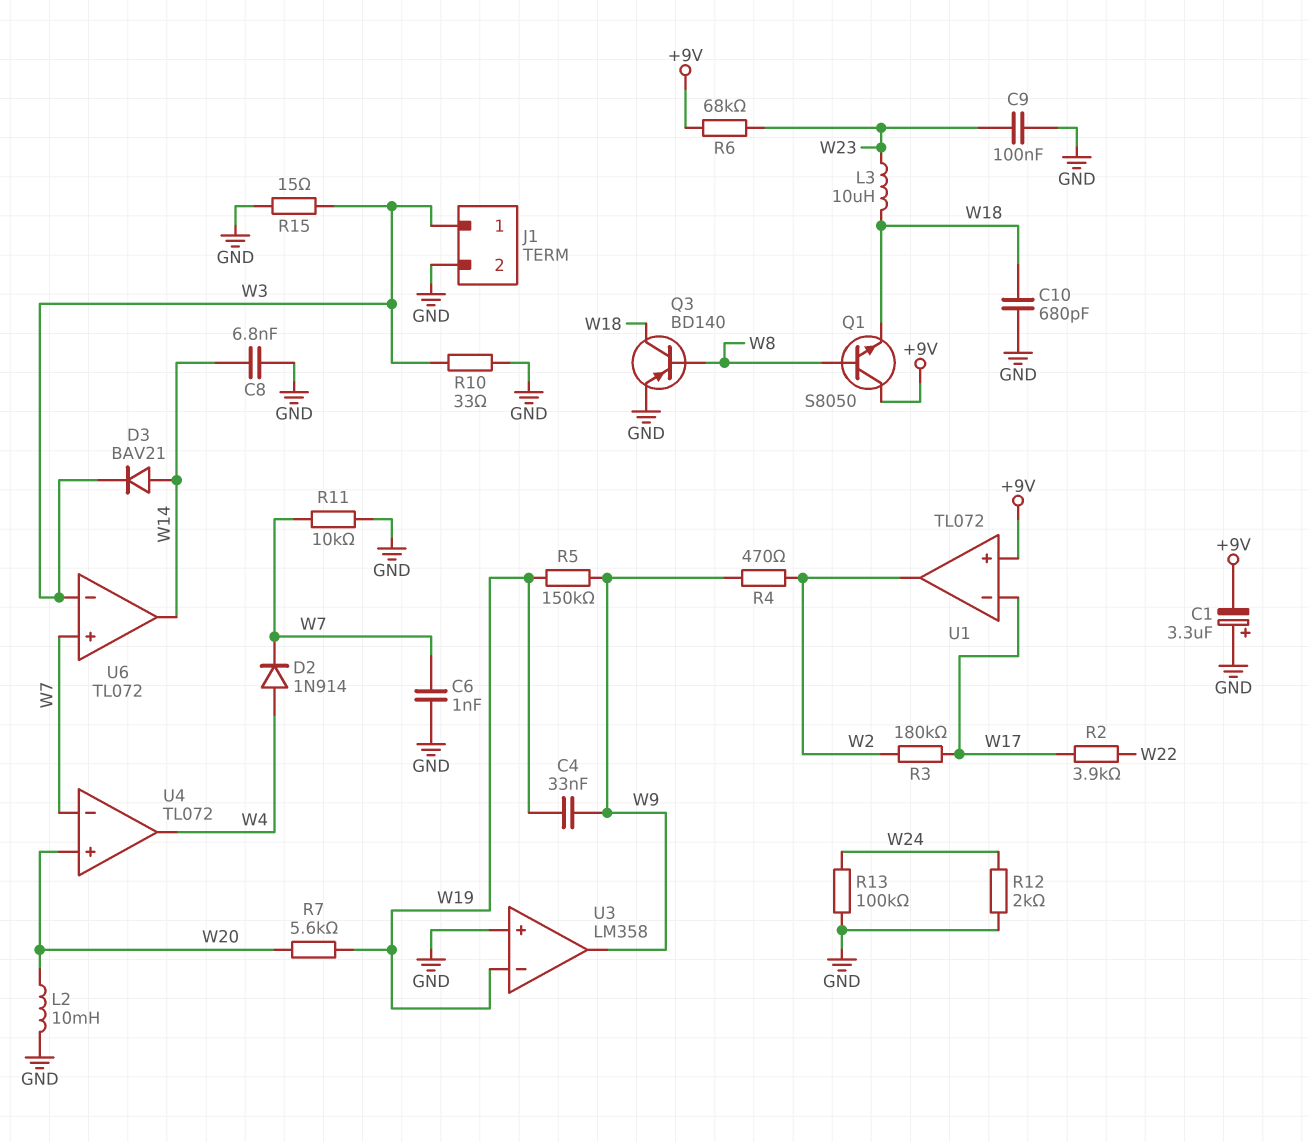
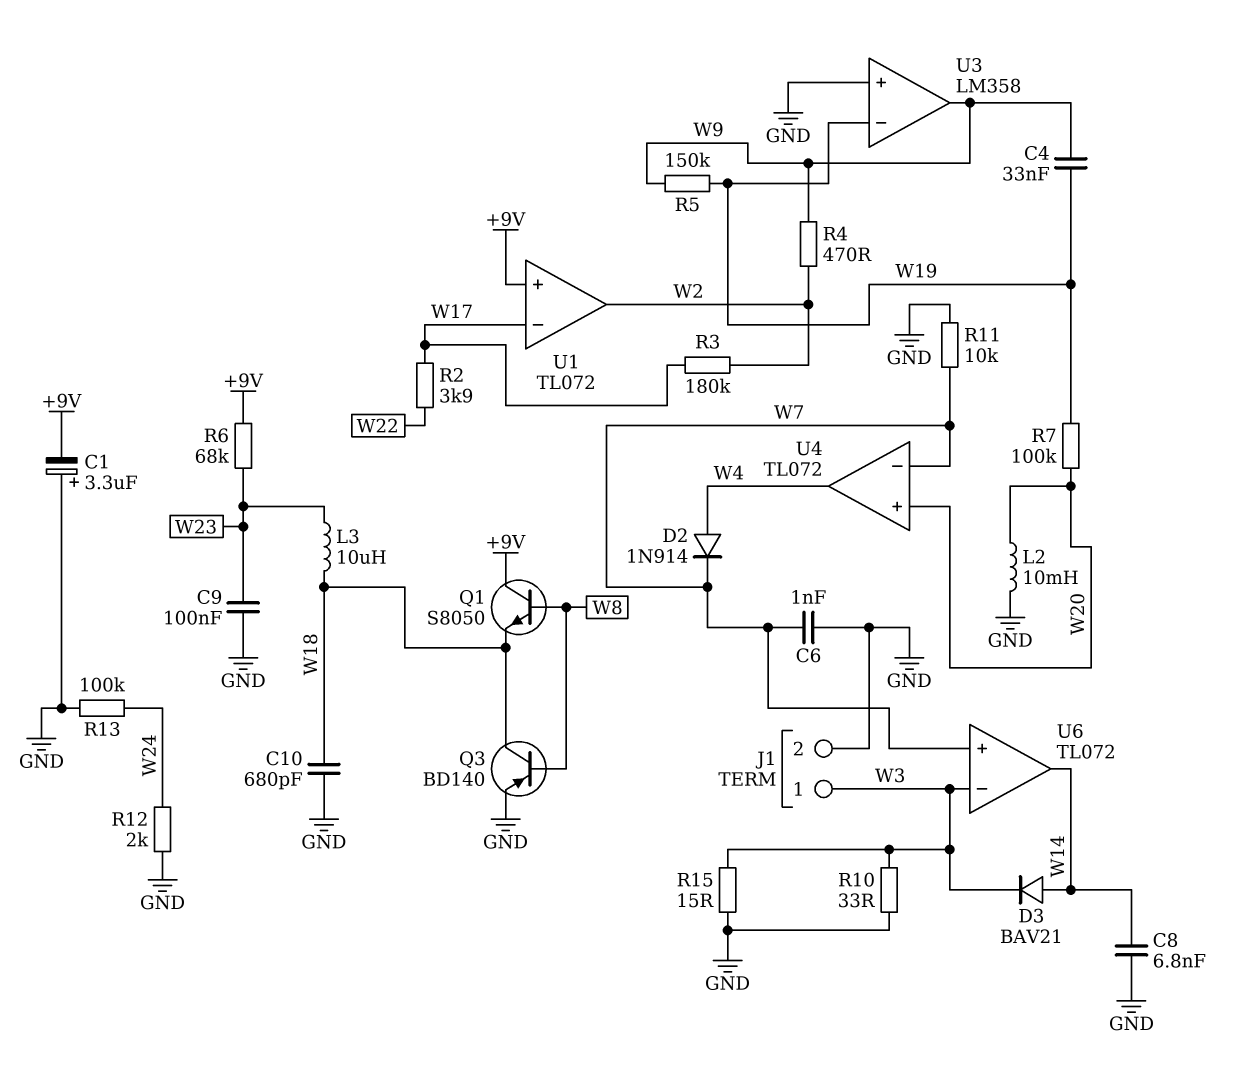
R7: 5.6k (W19, W20) -> 100k (W19, W20)

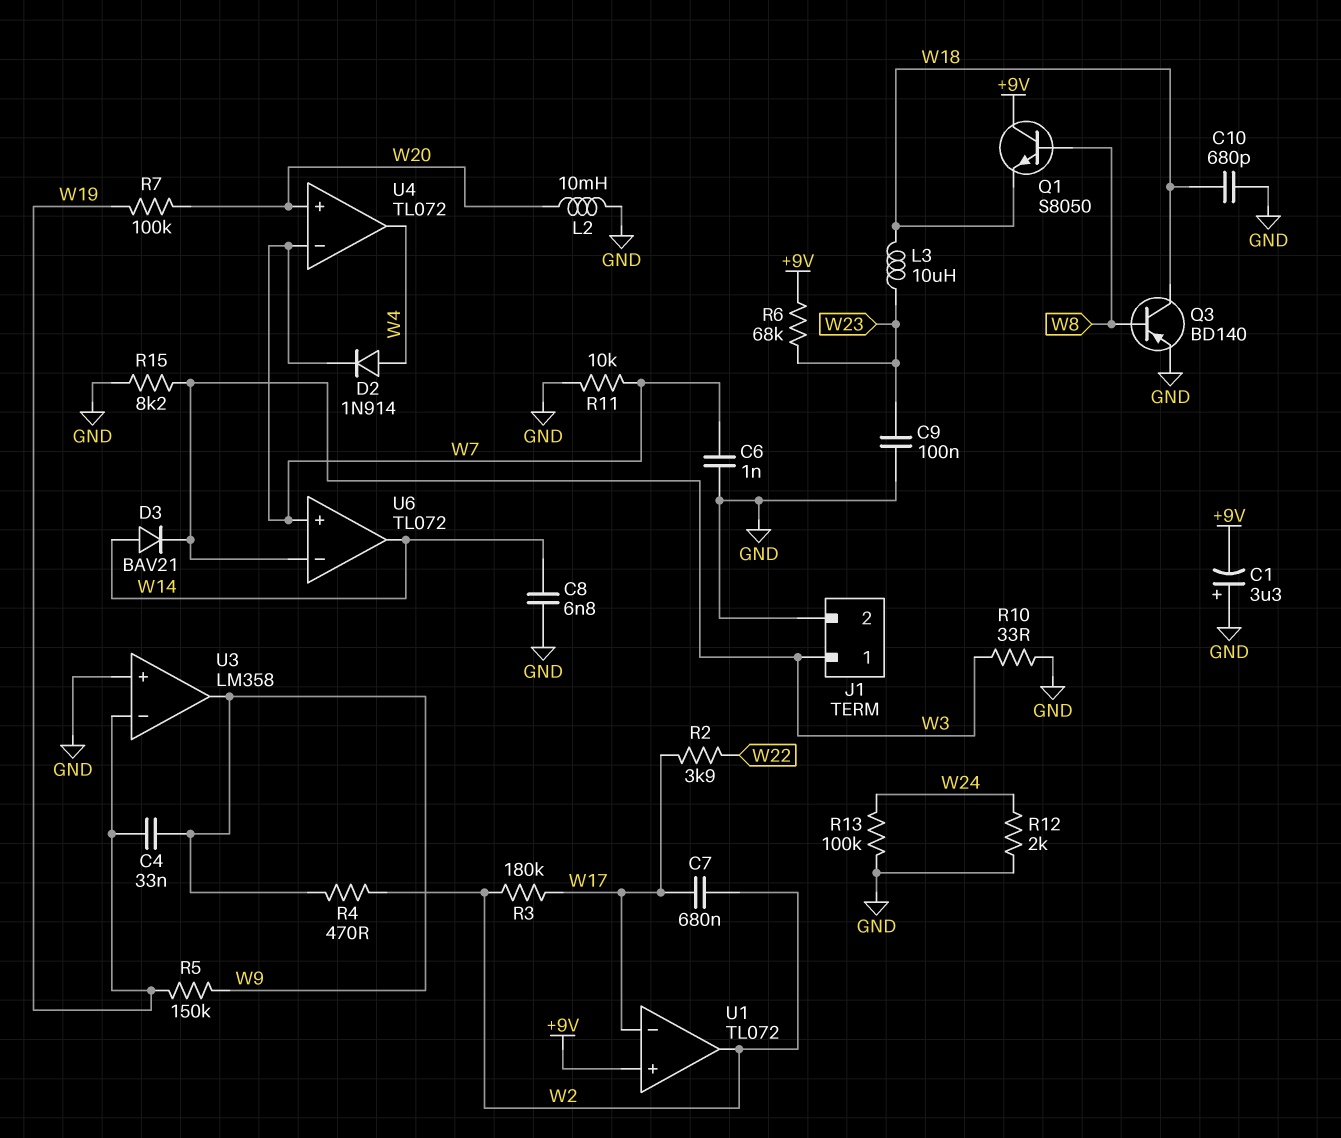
C7: none -> 680nF (W2, W17)
R15: 15 (GND, W3) -> 8.2k (GND, W3)

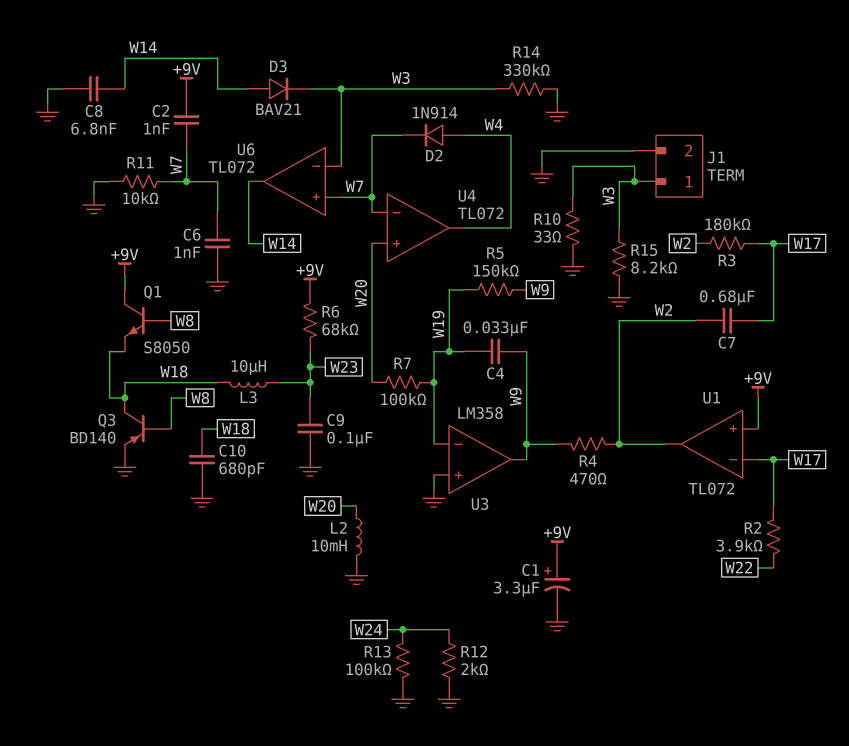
C1: 3.3uF (plus GND, minus +9V) -> 3.3uF (plus +9V, minus GND)
C2: none -> 1nF (+9V, W7)
R14: none -> 330k (GND, W3)

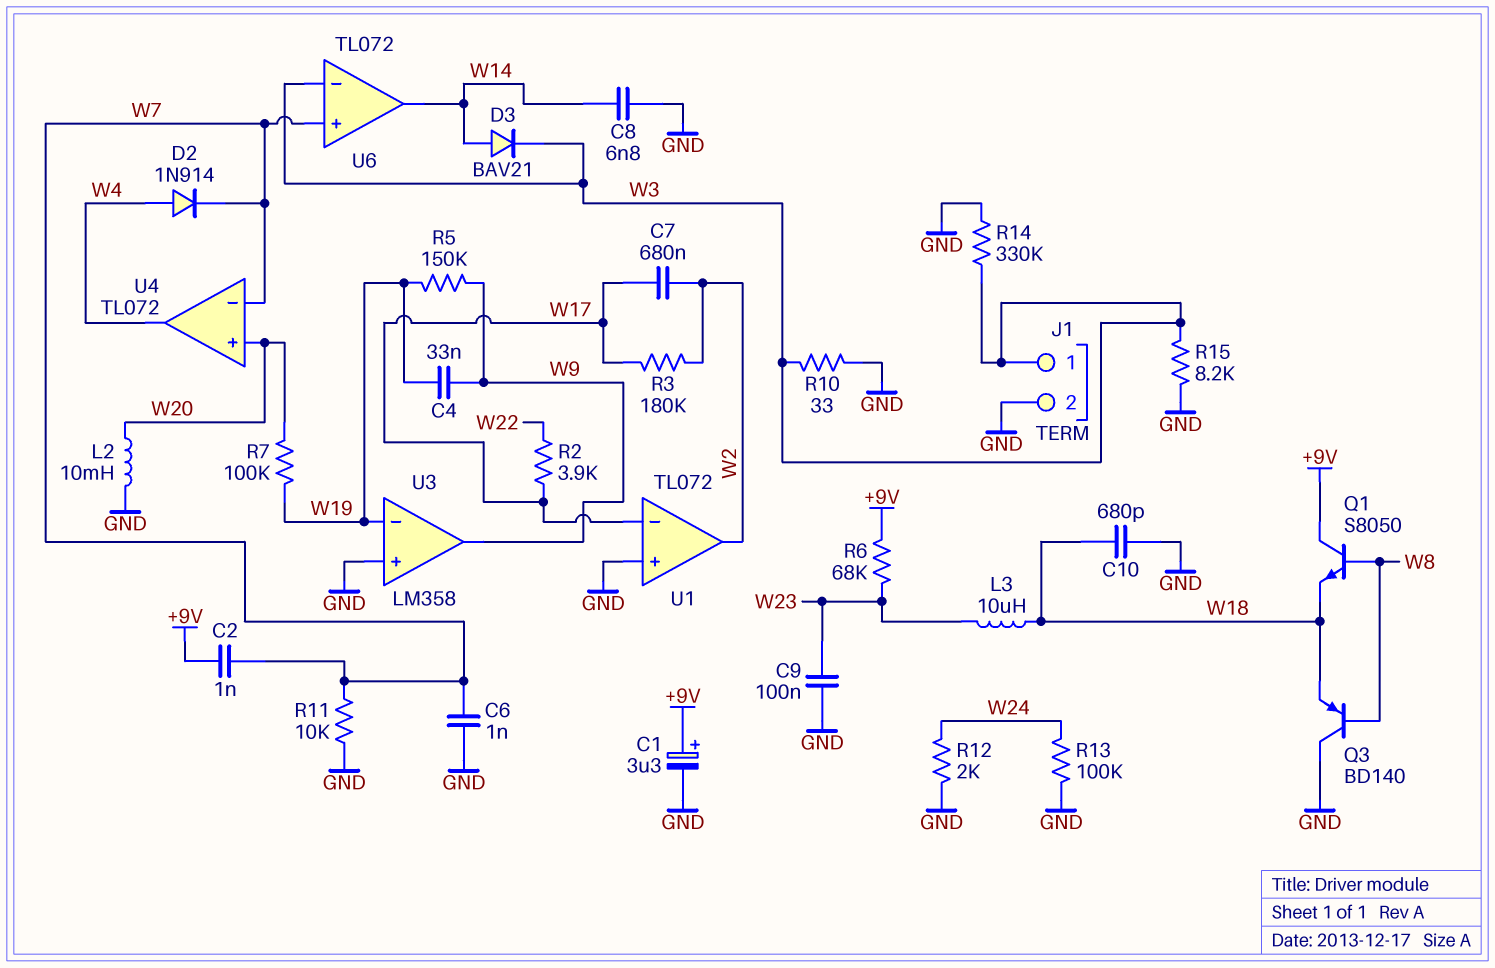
Q3: PNP BD140 (B W8, C W18, E GND) -> PNP BD140 (B W8, C GND, E W18)
R4: 470 (W2, W9) -> none
U1 pin in+: +9V -> GND

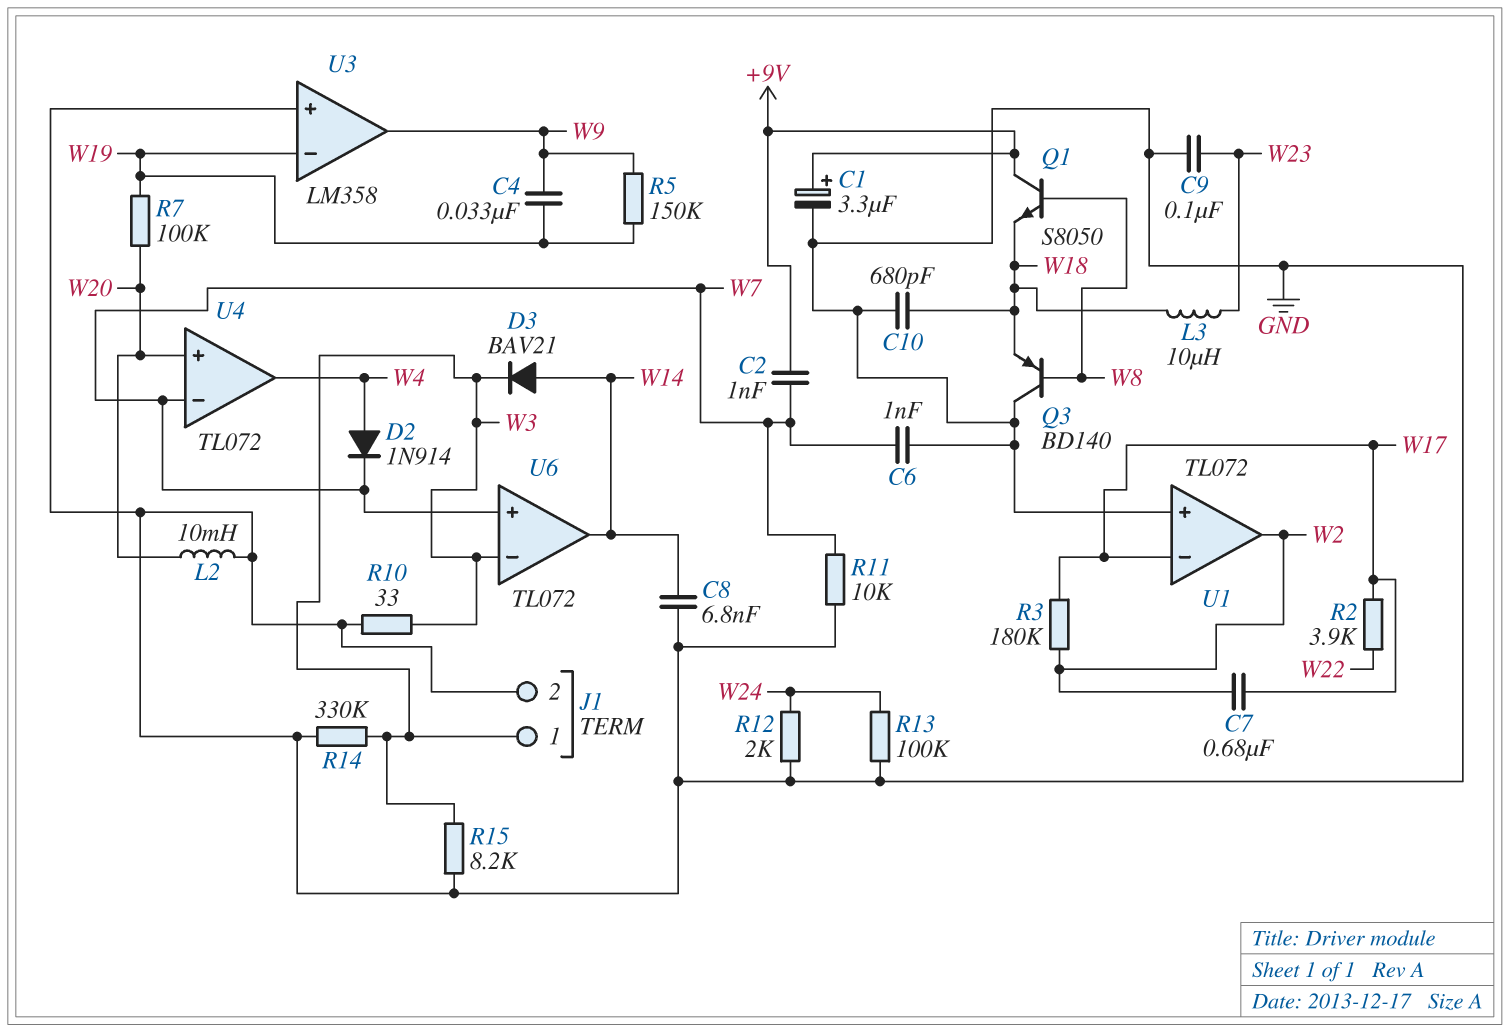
R6: 68k (+9V, W23) -> none

